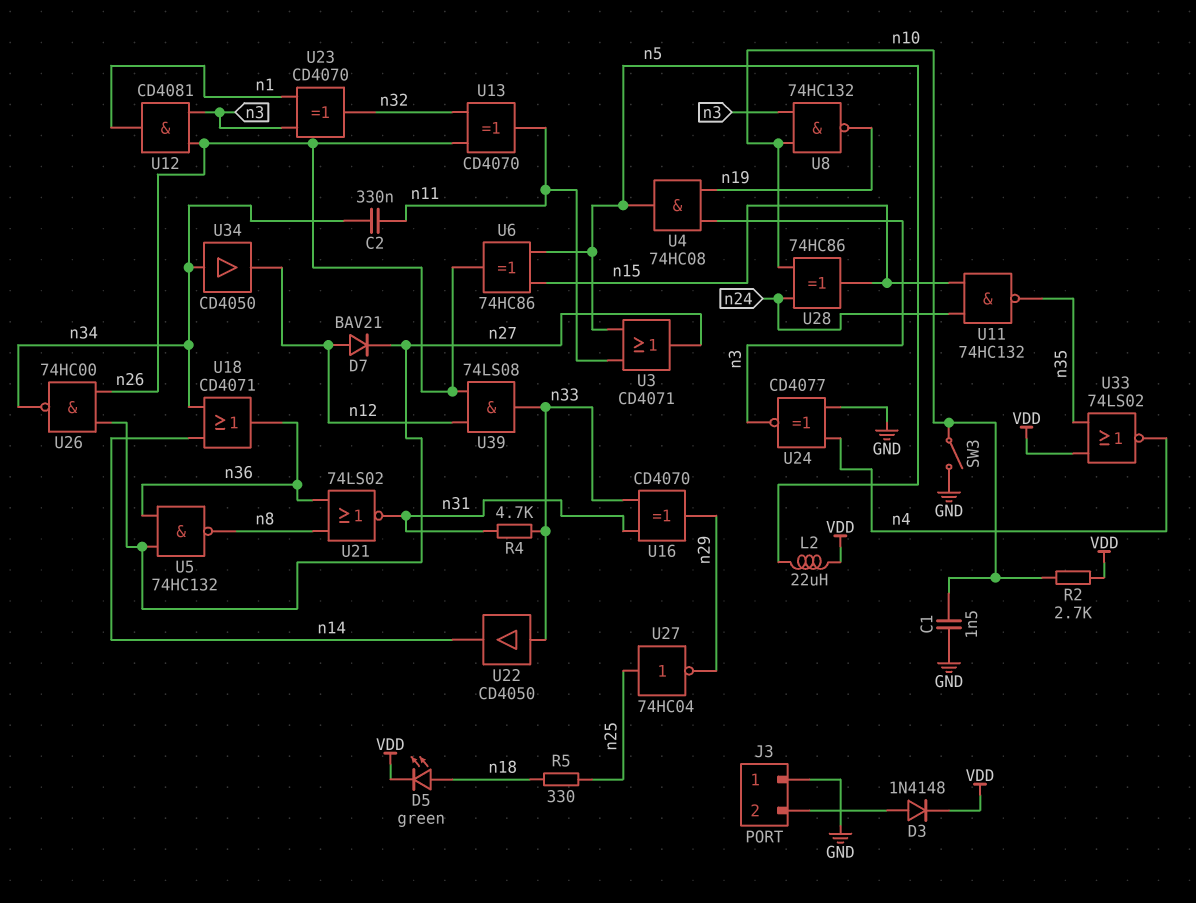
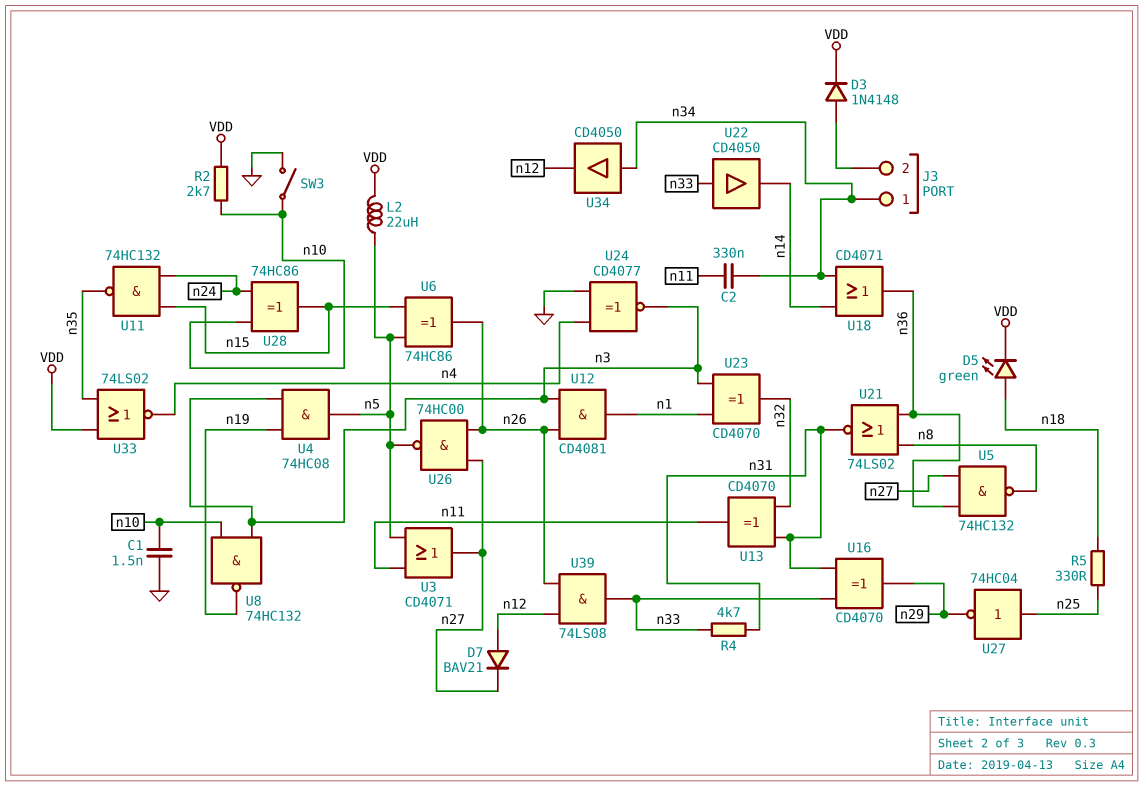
J3 pin 1: GND -> n34
U13: XOR CD4070 (in n26, in n32, out n11) -> XOR CD4070 (in n31, in n32, out n11)
U26: NAND 74HC00 (in n26, in n27, out n34) -> NAND 74HC00 (in n26, in n27, out n5)

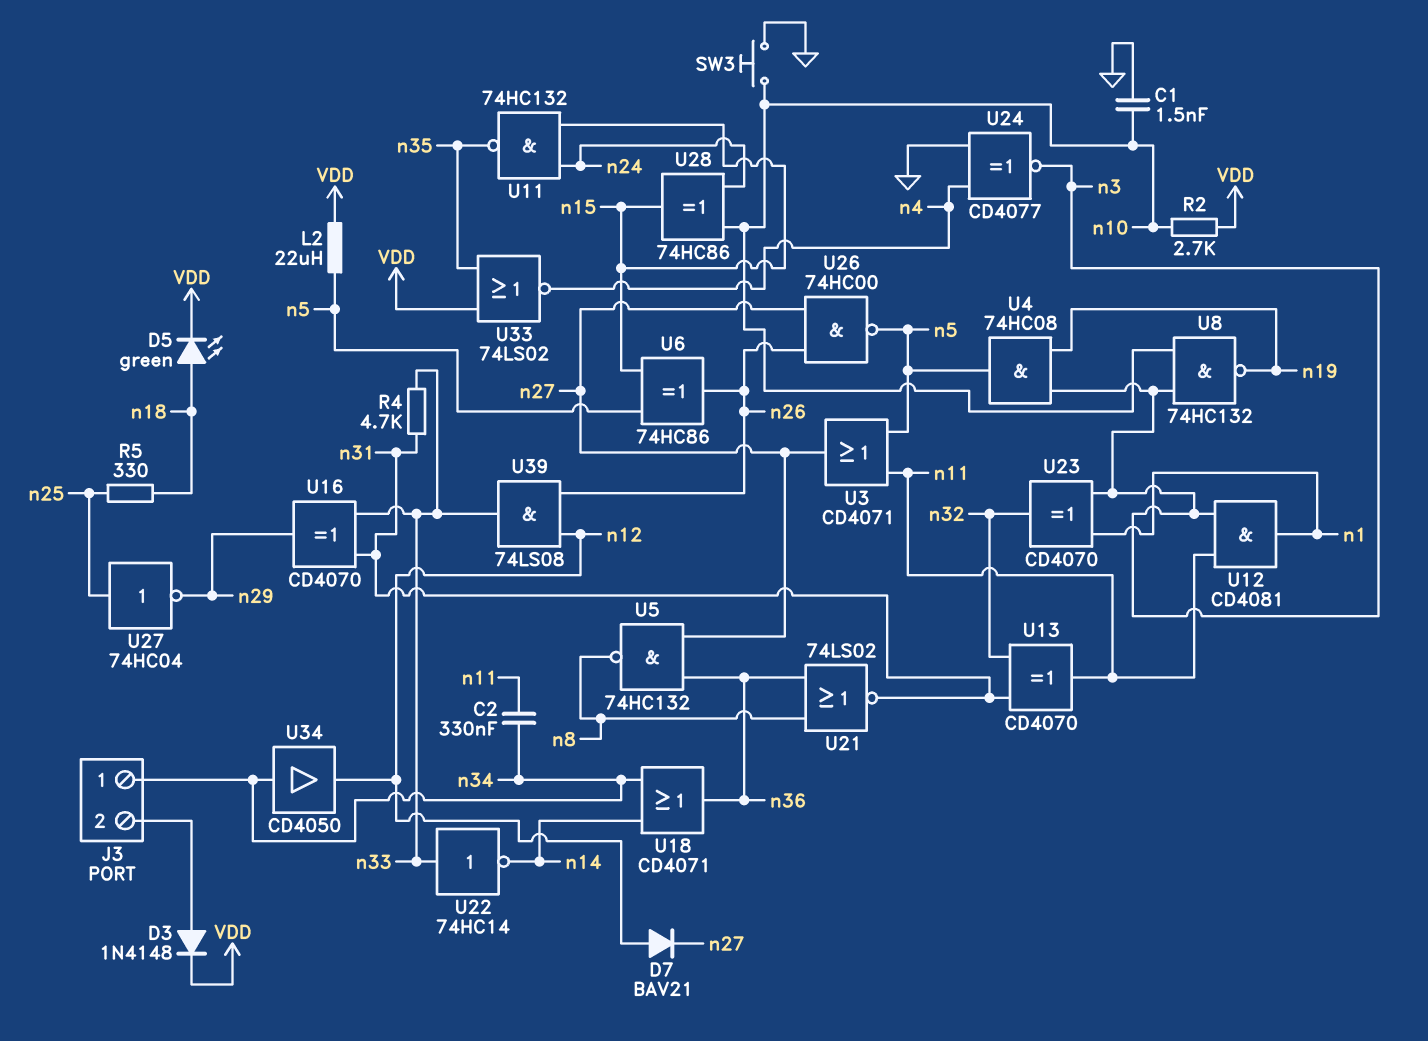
SW3: switch (GND, n10) -> button (GND, n10)
U12: AND CD4081 (in n3, in n26, out n1) -> AND CD4081 (in n3, in n11, out n1)
U22: buffer CD4050 (in n33, out n14) -> NOT 74HC14 (in n33, out n14)

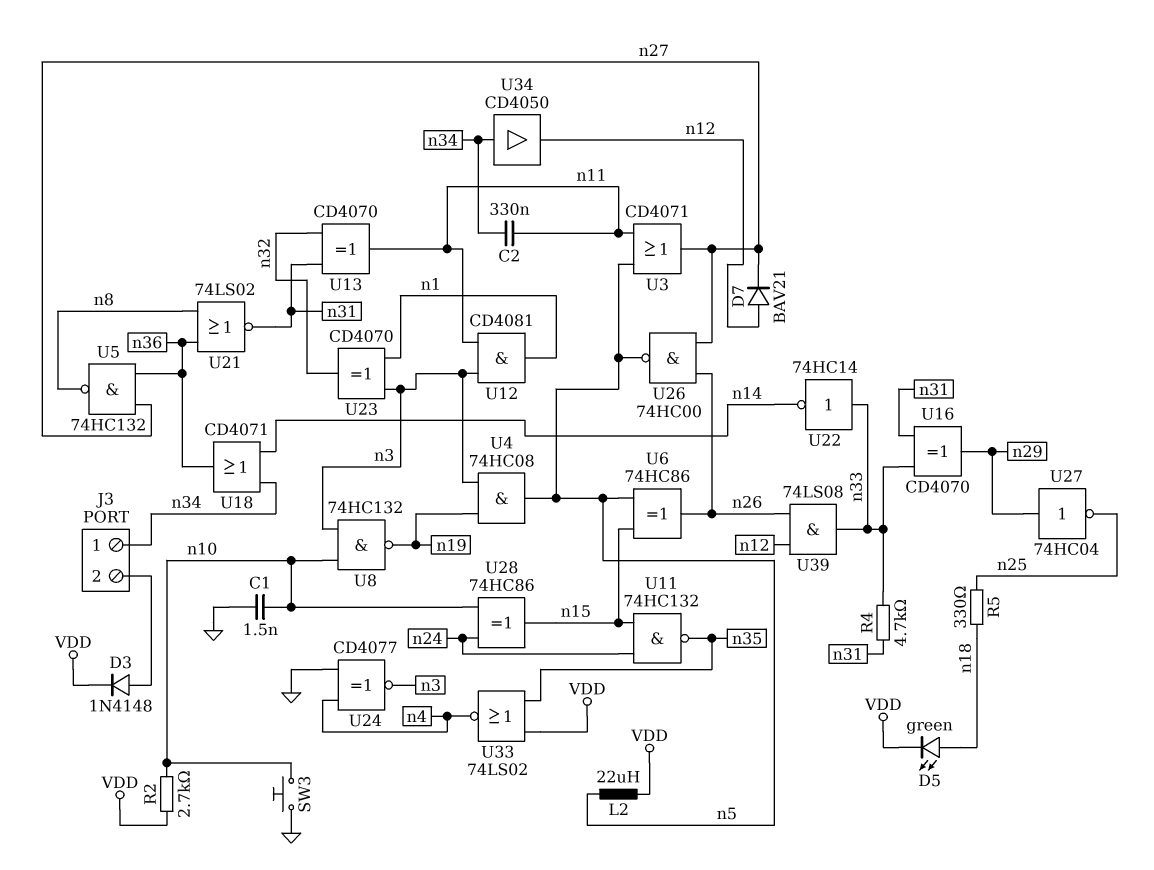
U27: NOT 74HC04 (in n25, out n29) -> NOT 74HC04 (in n29, out n25)

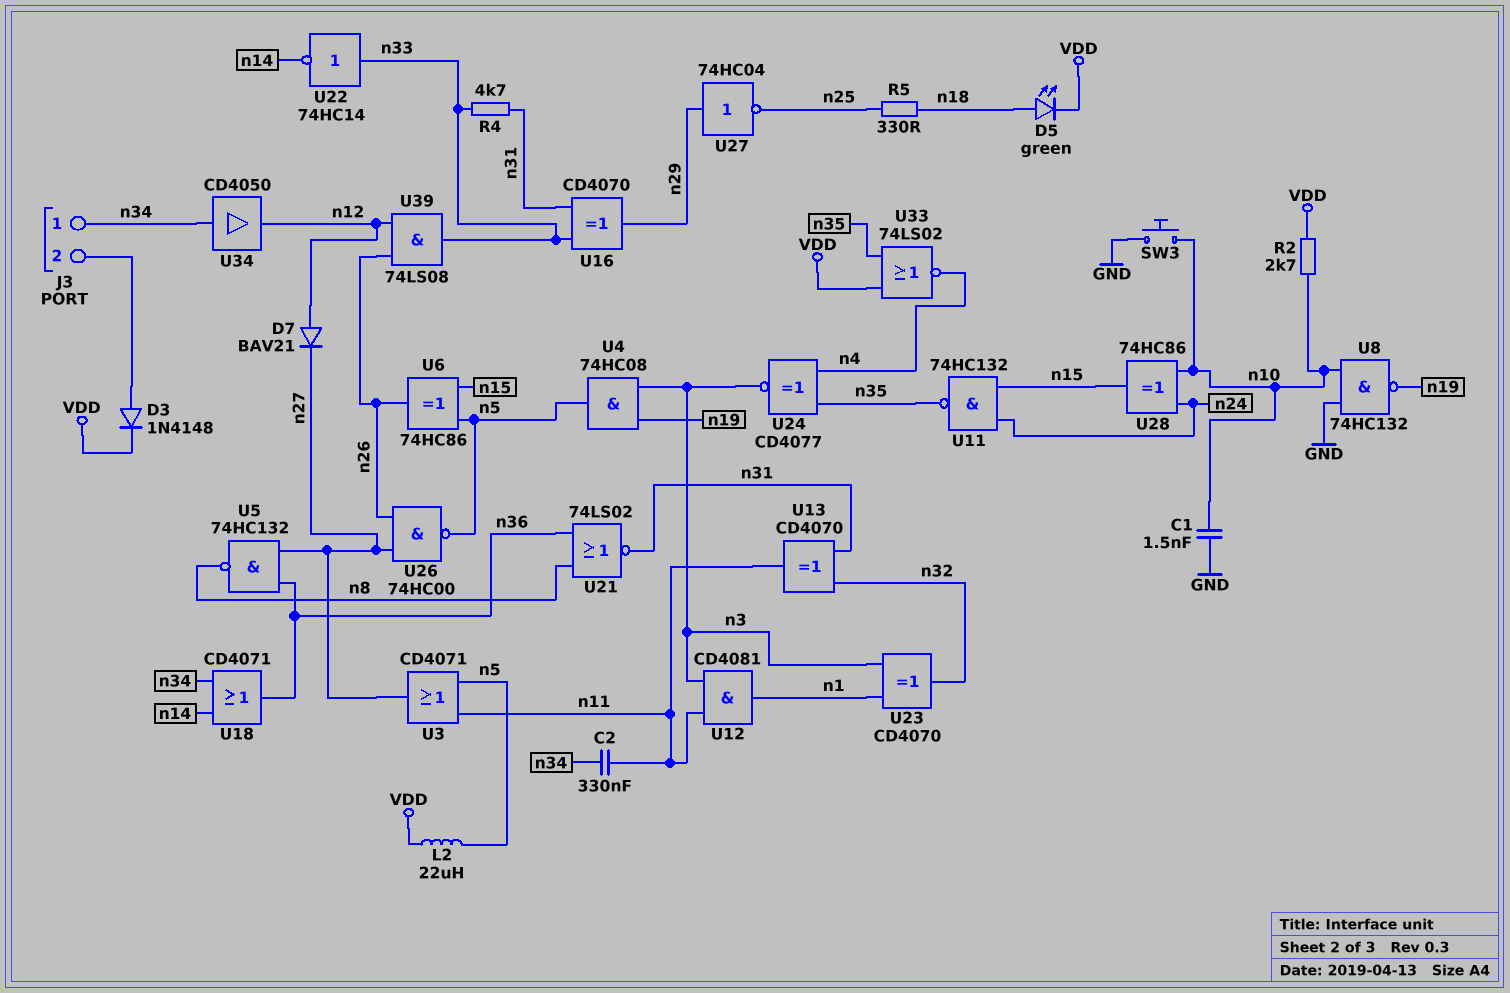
U8: NAND 74HC132 (in n3, in n10, out n19) -> NAND 74HC132 (in GND, in n10, out n19)
U24: XNOR CD4077 (in GND, in n4, out n3) -> XNOR CD4077 (in n4, in n35, out n3)

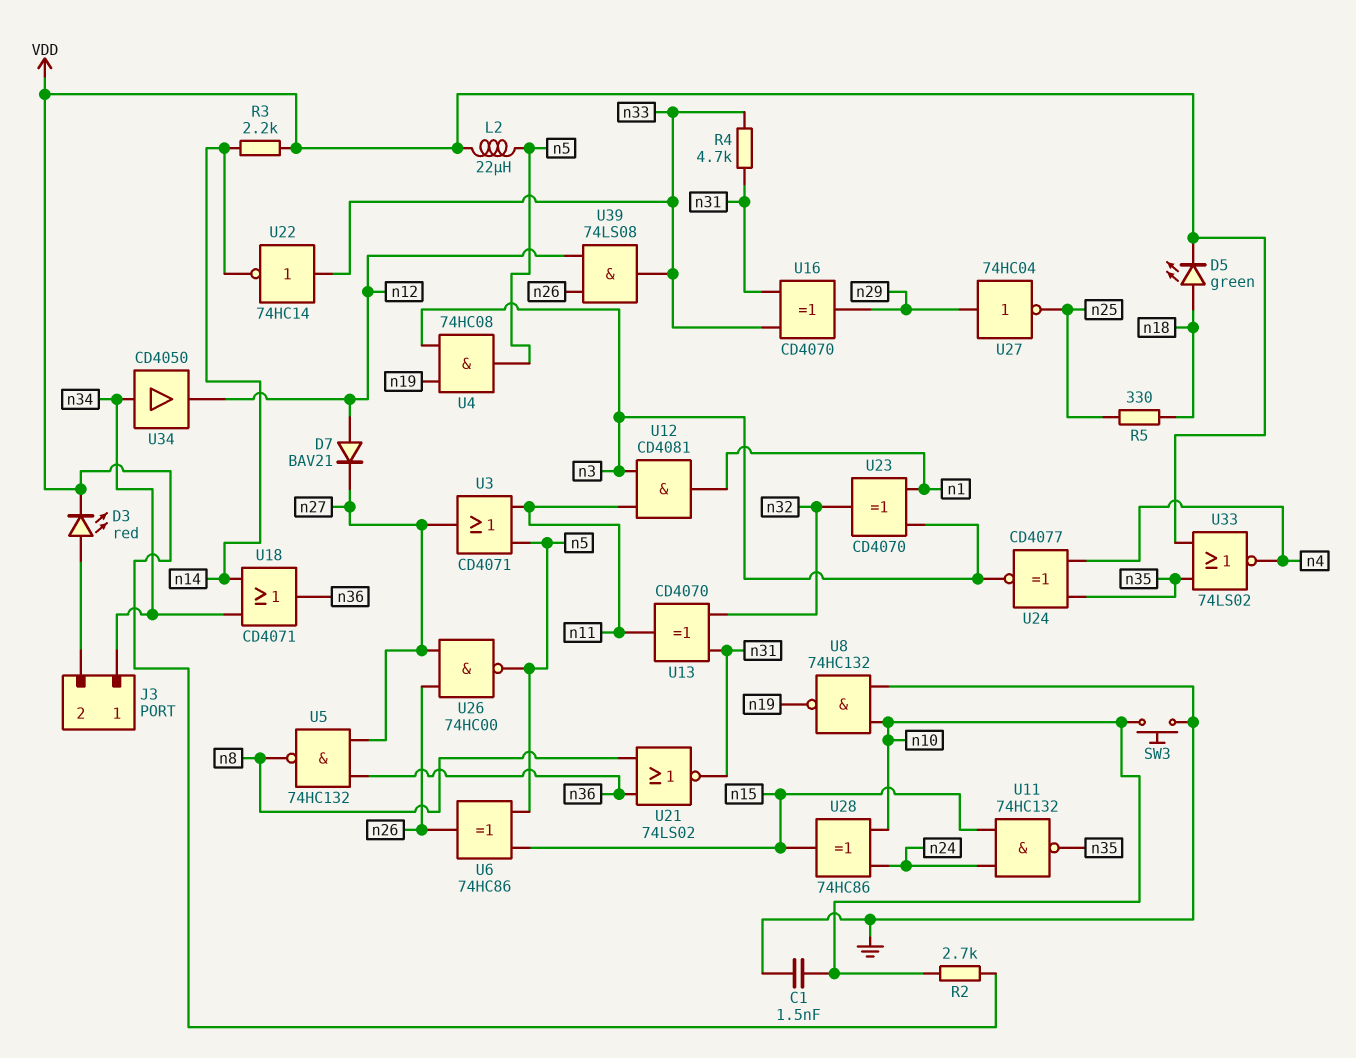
C2: 330nF (n11, n34) -> none
D3: diode 1N4148 (A J3/2, K VDD) -> LED red (A J3/2, K VDD)
R3: none -> 2.2k (VDD, n14)

